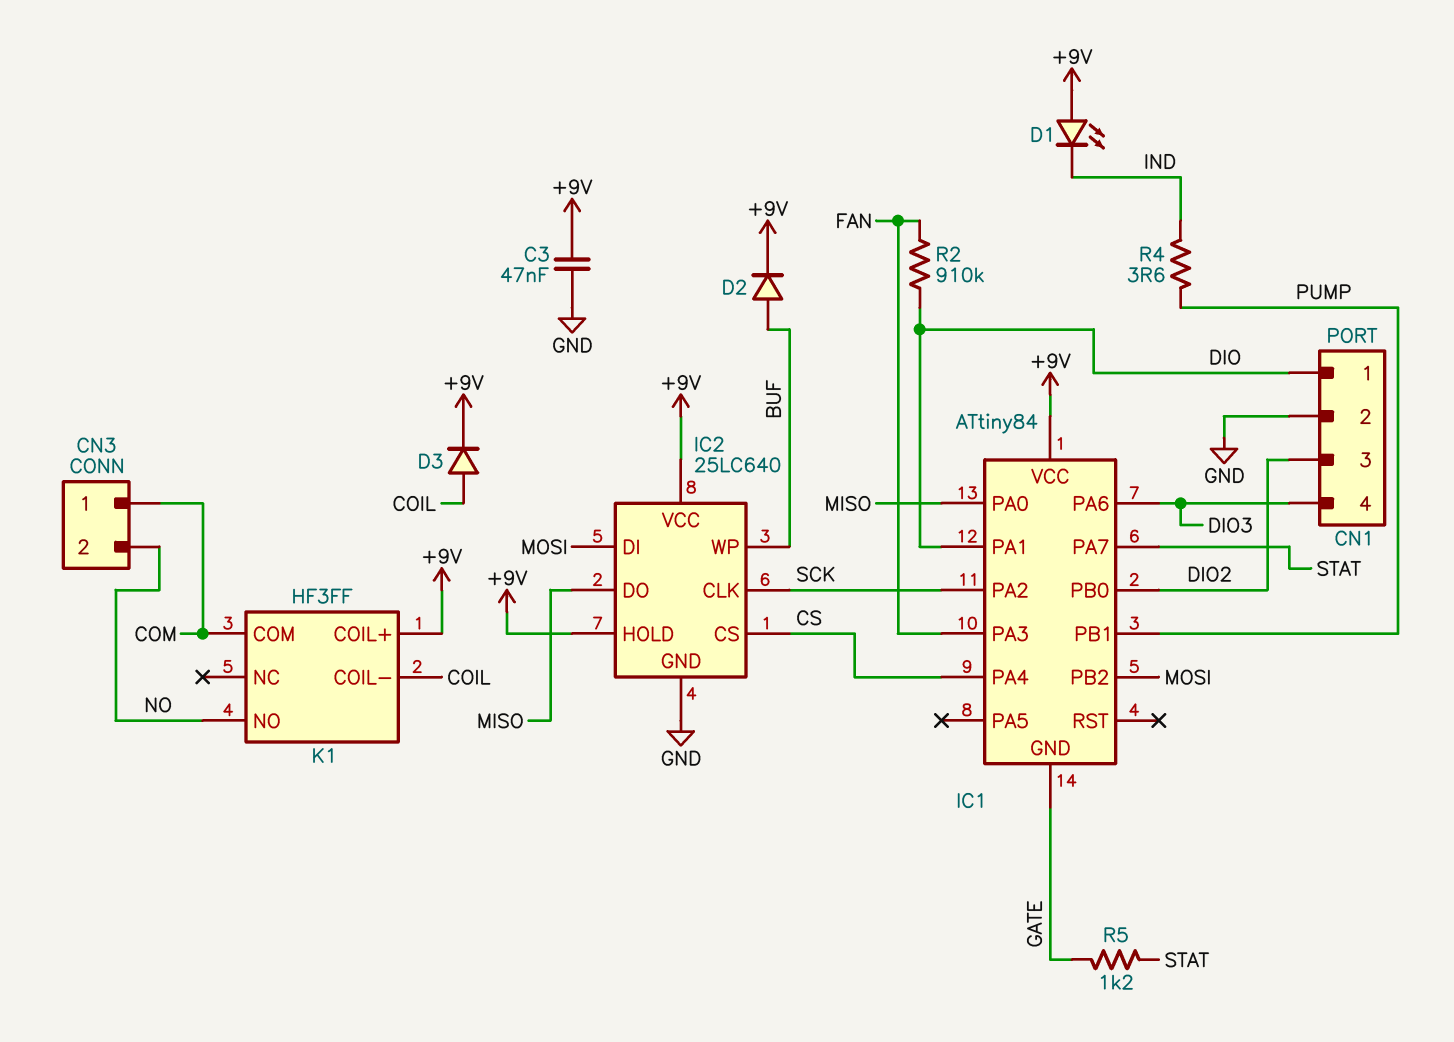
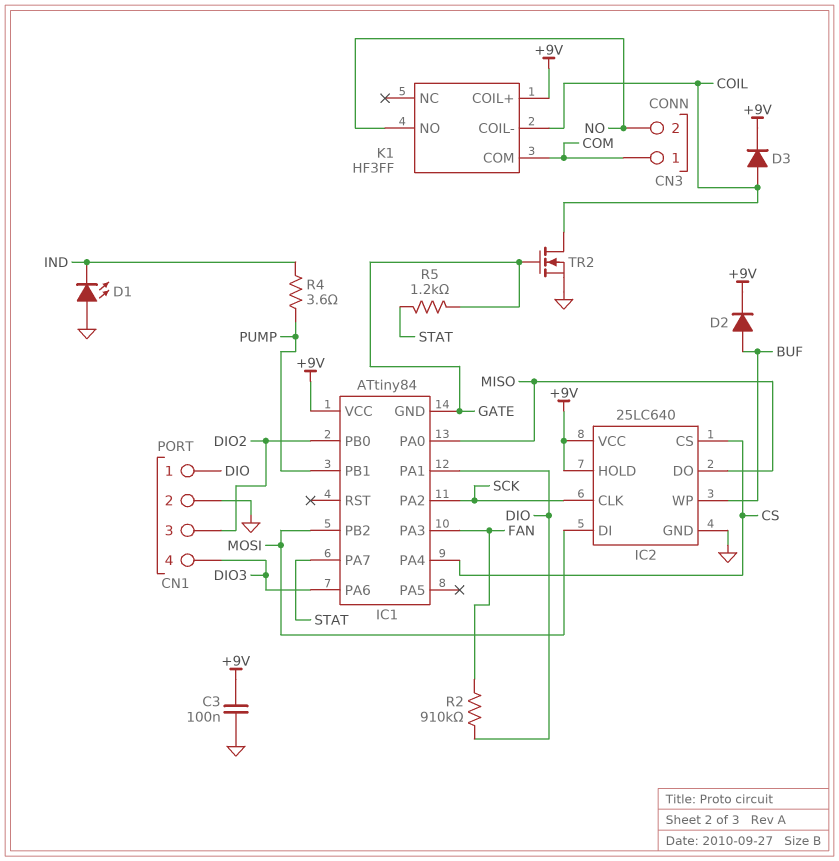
C3: 47nF (+9V, GND) -> 100nF (+9V, GND)
D1: LED (A +9V, K IND) -> LED (A GND, K IND)
TR2: none -> NMOS (G GATE, D COIL, S GND)

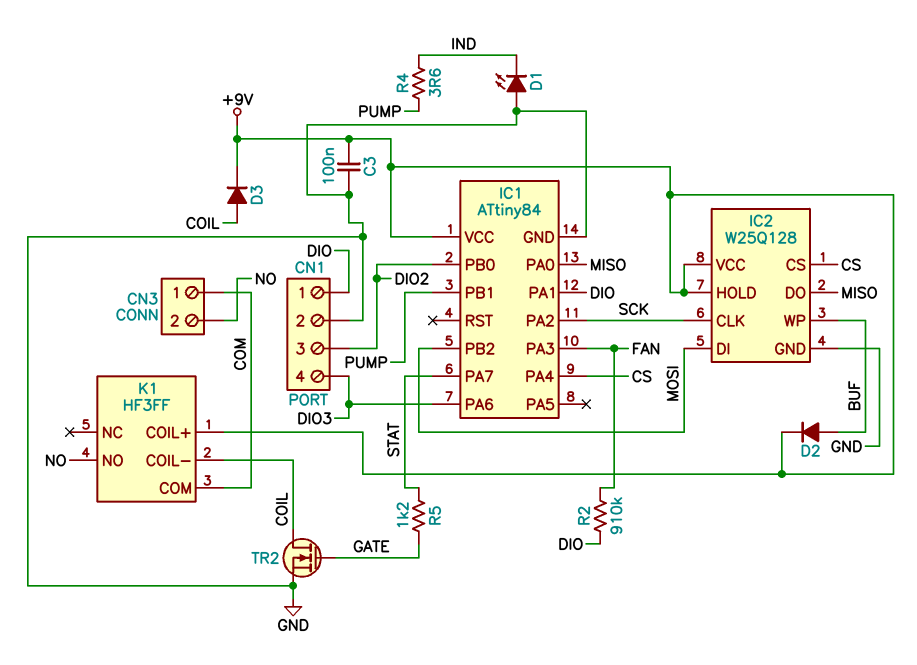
IC1 pin GND: GATE -> GND
IC2: 25LC640 -> W25Q128

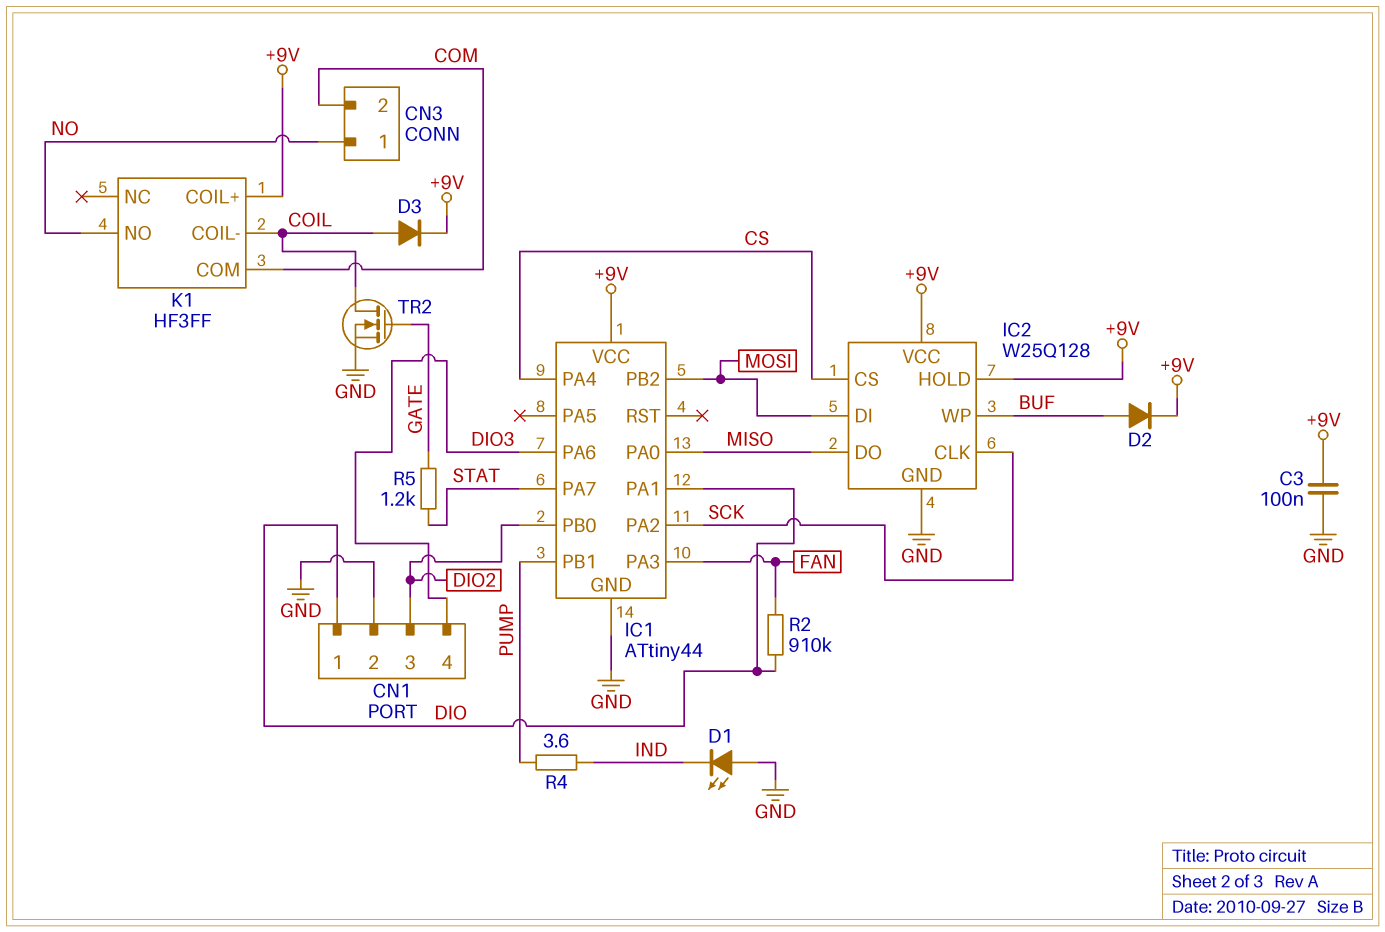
CN3 pin 1: COM -> NO
CN3 pin 2: NO -> COM
IC1: ATtiny84 -> ATtiny44

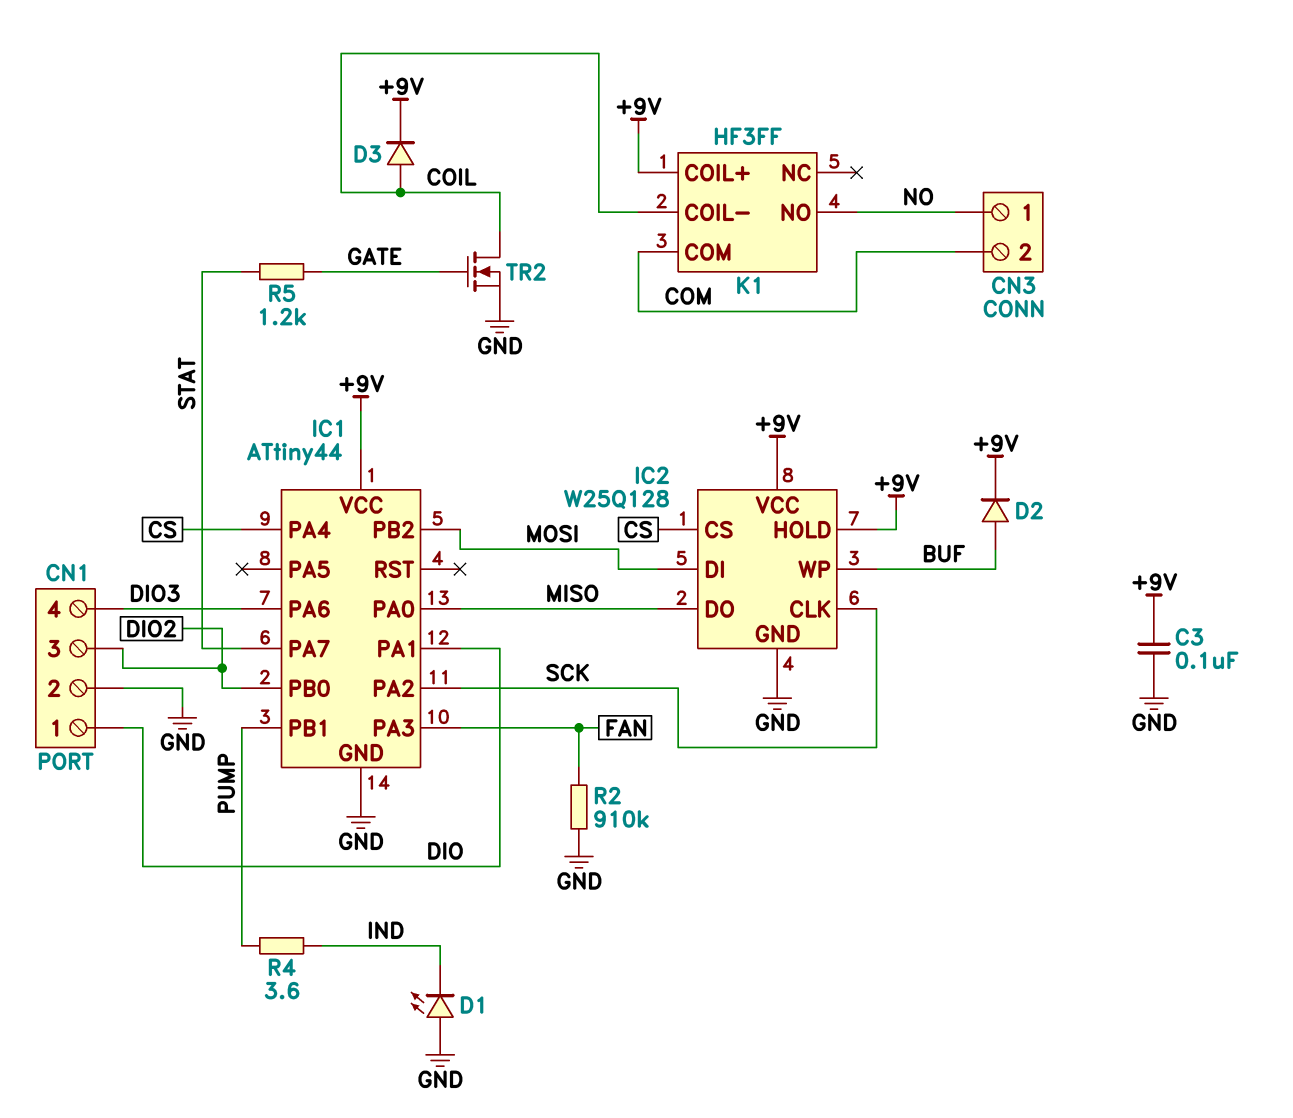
R2: 910k (DIO, FAN) -> 910k (FAN, GND)

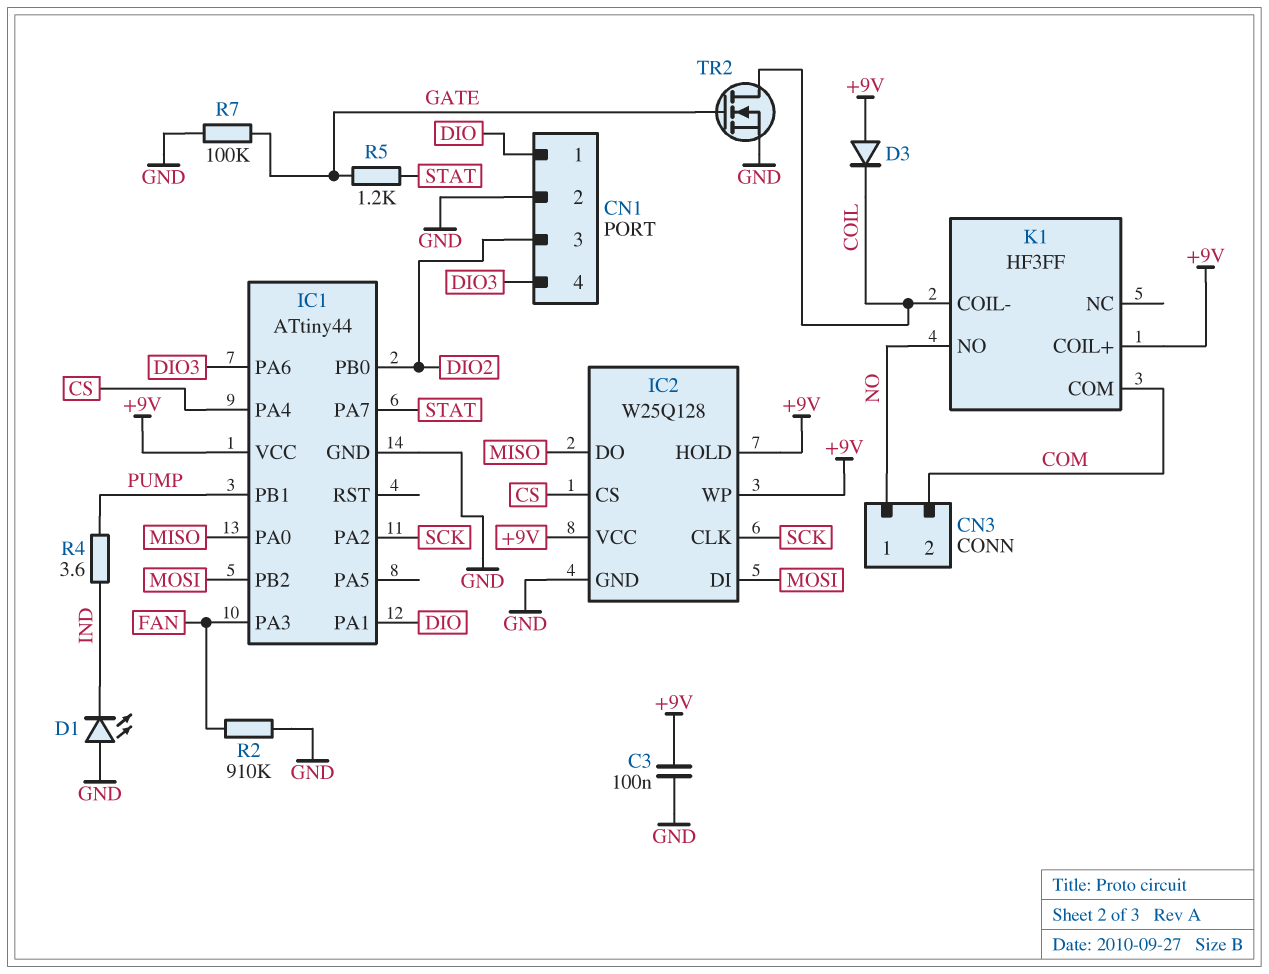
D2: diode (A BUF, K +9V) -> none
D3: diode (A COIL, K +9V) -> diode (A +9V, K COIL)
IC2 pin WP: BUF -> +9V
R7: none -> 100k (GATE, GND)

